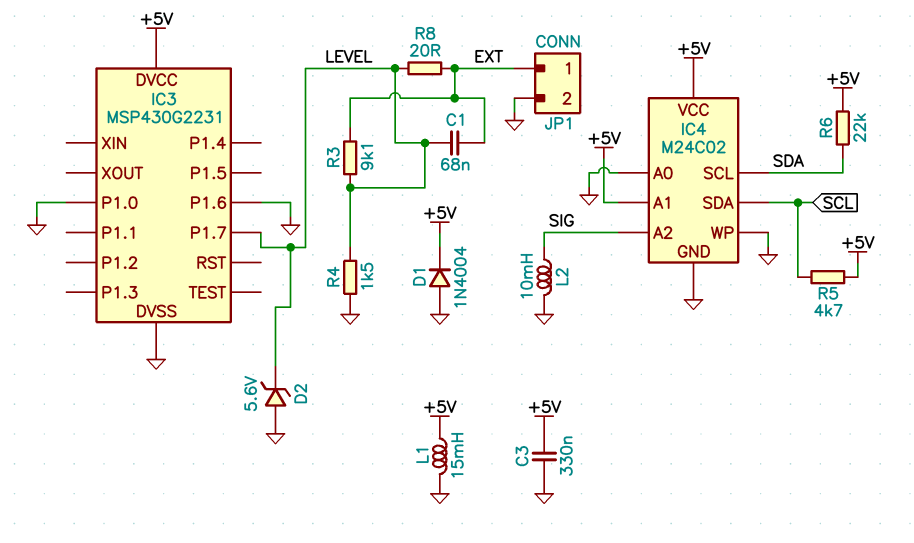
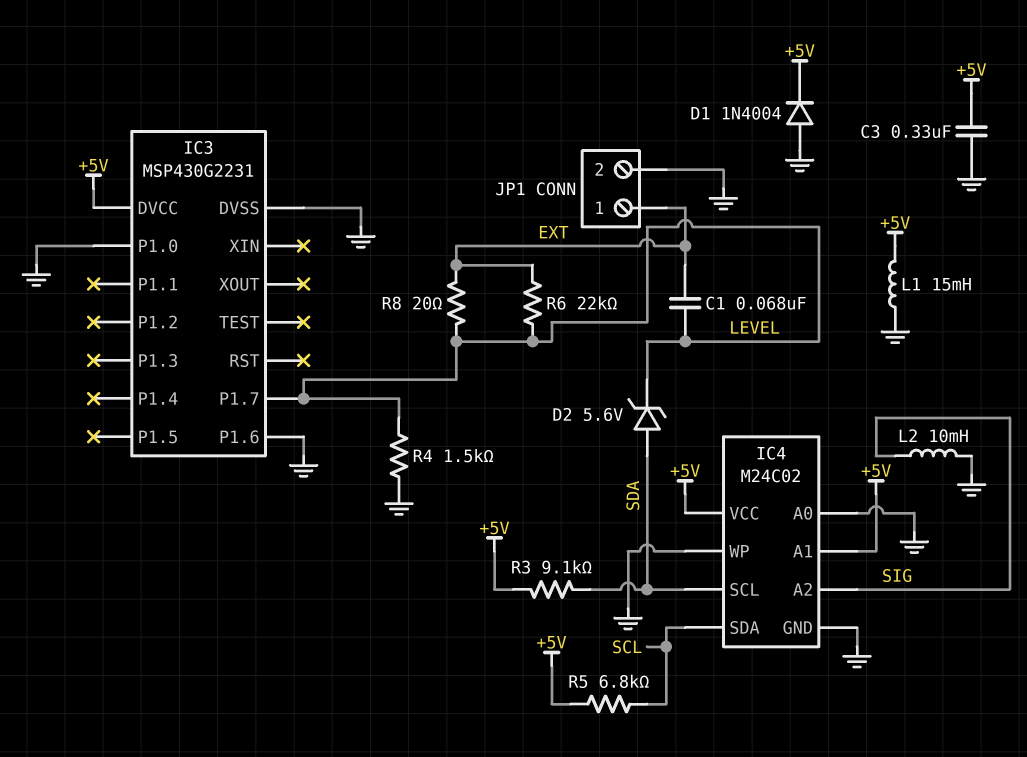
D2: zener 5.6V (A GND, K LEVEL) -> zener 5.6V (A SDA, K LEVEL)
R3: 9.1k (EXT, LEVEL) -> 9.1k (+5V, SDA)
R5: 4.7k (+5V, SCL) -> 6.8k (+5V, SCL)
R6: 22k (+5V, SDA) -> 22k (EXT, LEVEL)

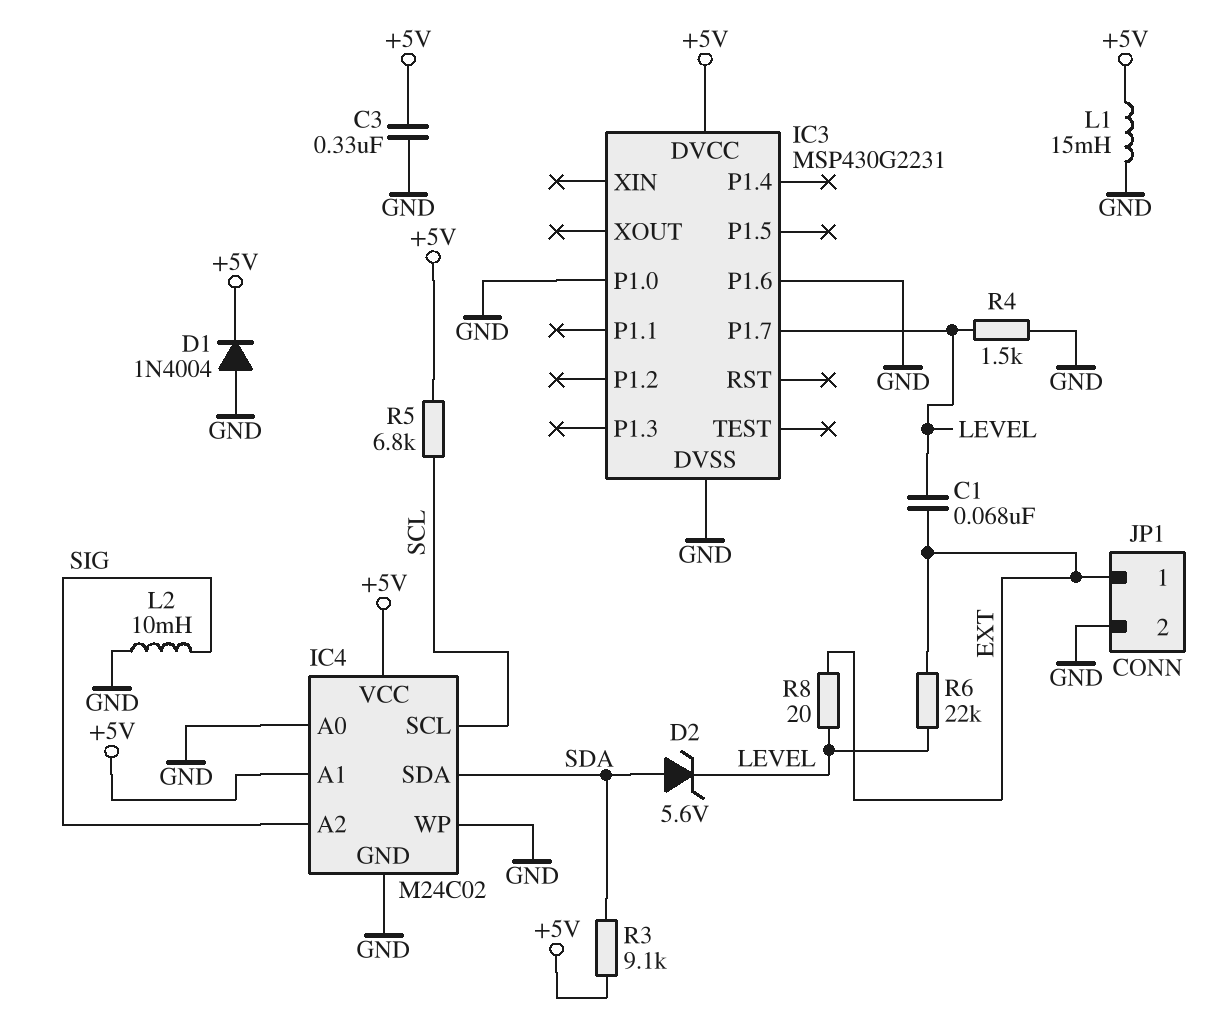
IC4 pin SCL: SDA -> SCL
IC4 pin SDA: SCL -> SDA

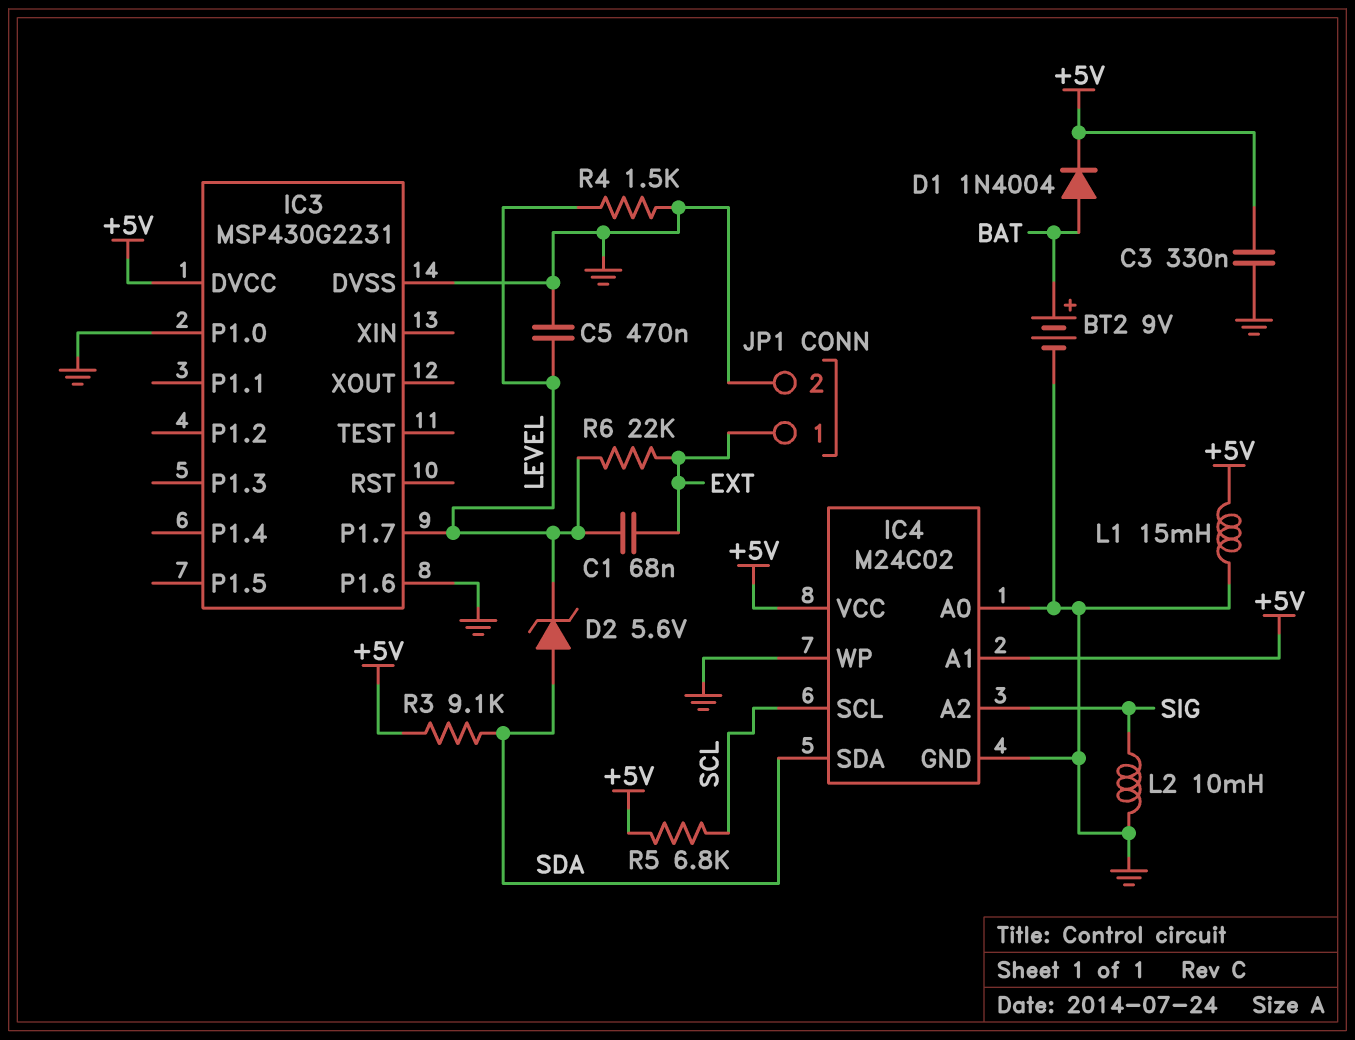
BT2: none -> 9V (plus BAT, minus GND)
C5: none -> 470nF (GND, LEVEL)
D1: diode 1N4004 (A GND, K +5V) -> diode 1N4004 (A BAT, K +5V)
R8: 20 (EXT, LEVEL) -> none

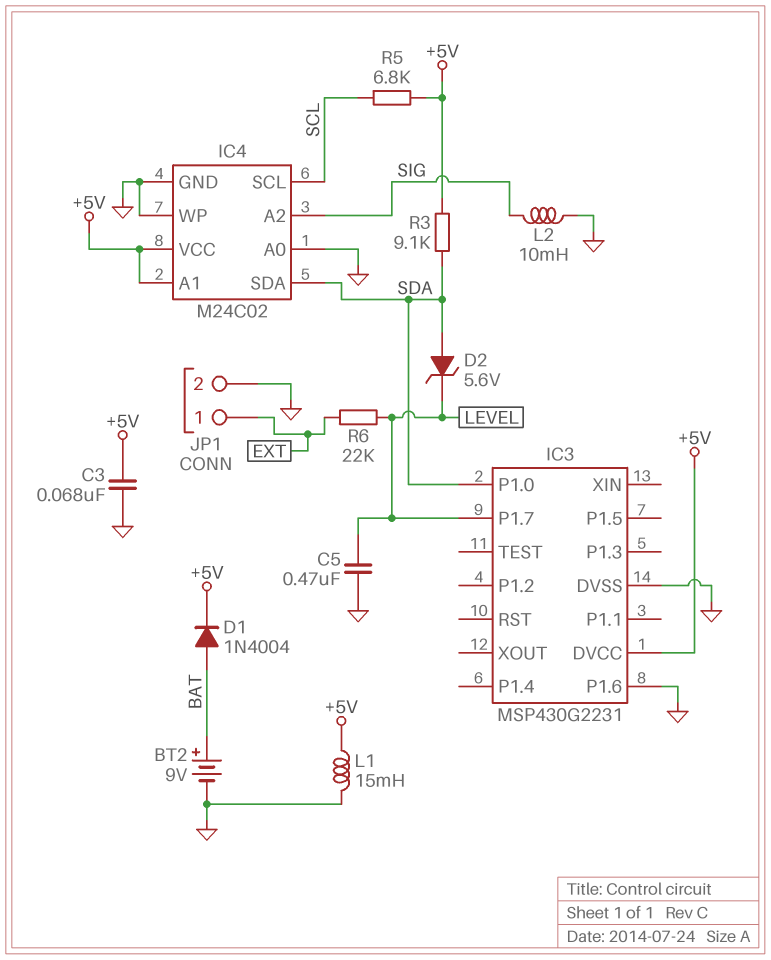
C1: 68nF (EXT, LEVEL) -> none
C3: 330nF (+5V, GND) -> 68nF (+5V, GND)
IC3 pin P1.0: GND -> SDA
R4: 1.5k (GND, LEVEL) -> none

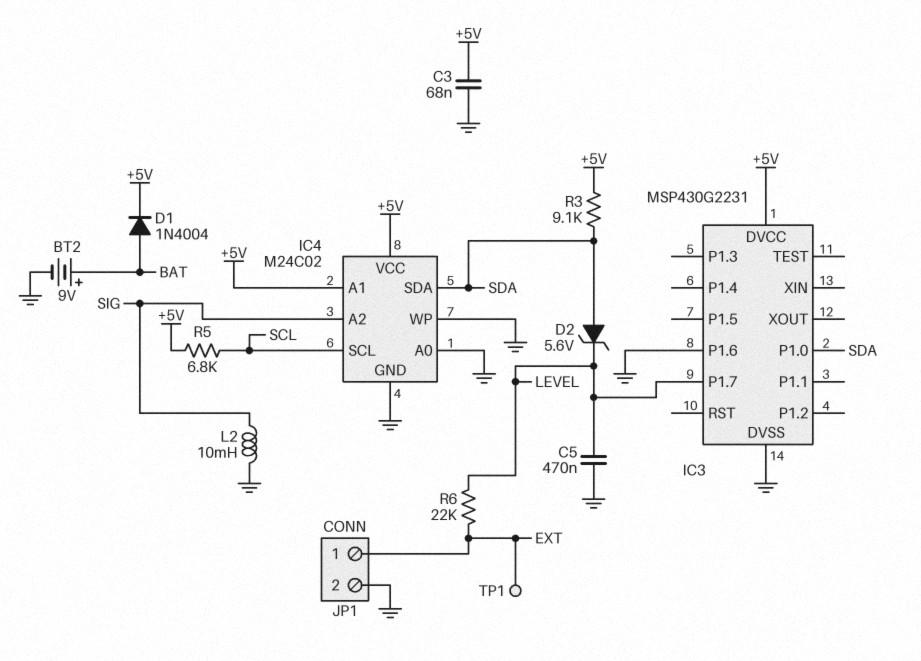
L1: 15mH (+5V, GND) -> none
TP1: none -> test point (EXT)

